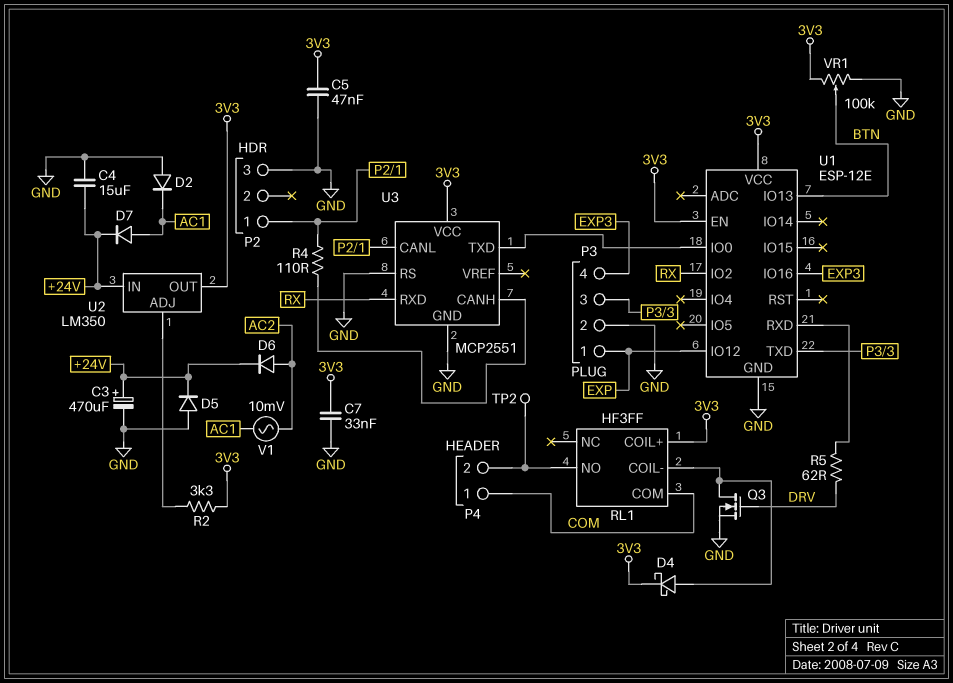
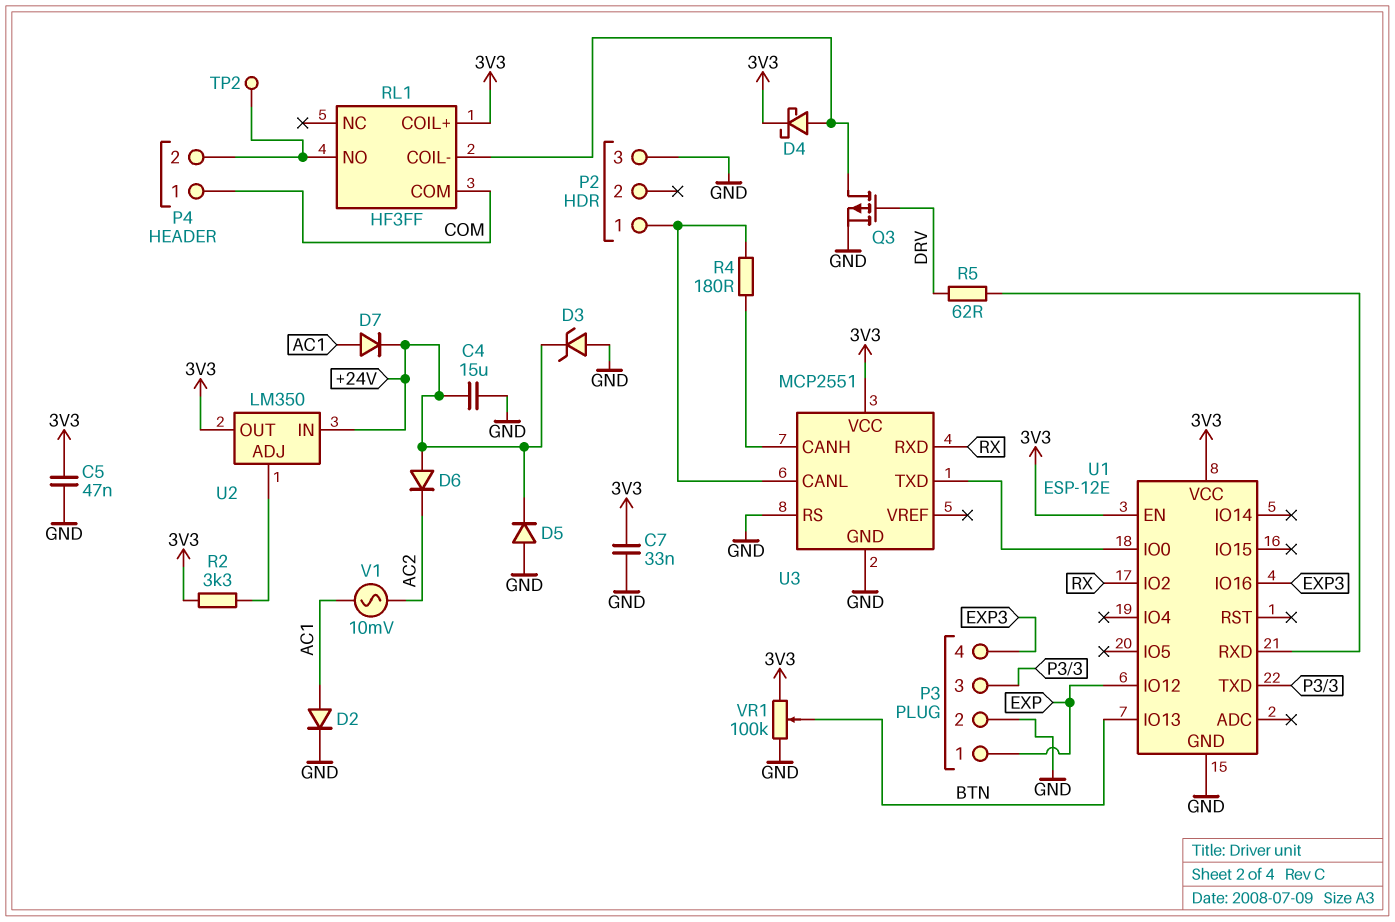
C3: 470uF (plus +24V, minus GND) -> none
D2: diode (A GND, K AC1) -> diode (A AC1, K GND)
D3: none -> zener (A GND, K +24V)
D6: diode (A AC2, K +24V) -> diode (A +24V, K AC2)
Q3: NMOS (G DRV, D RL1/COIL-, S GND) -> PMOS (G DRV, D RL1/COIL-, S GND)
R4: 110 (P2/1, U3/CANH) -> 180 (P2/1, U3/CANH)

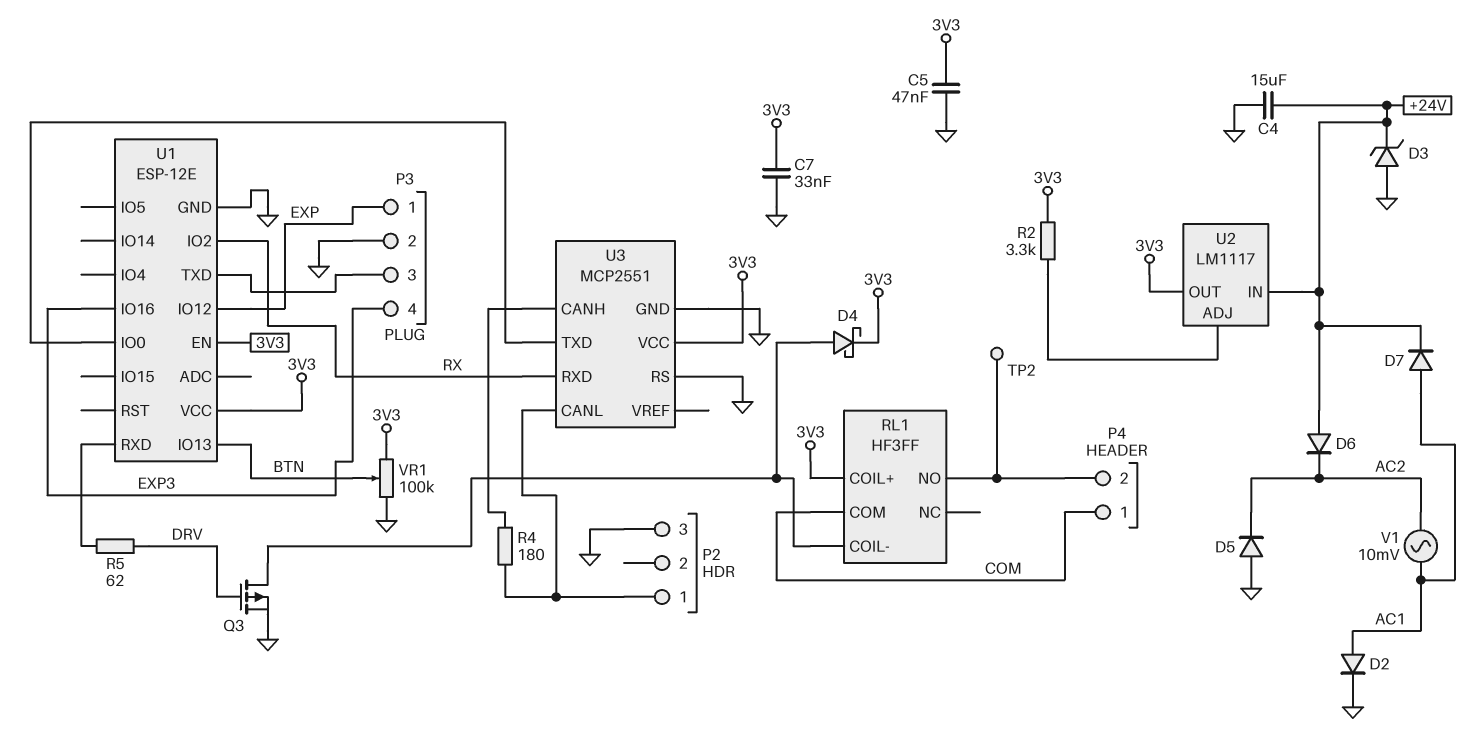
D5: diode (A GND, K +24V) -> diode (A GND, K AC2)
U2: LM350 -> LM1117

